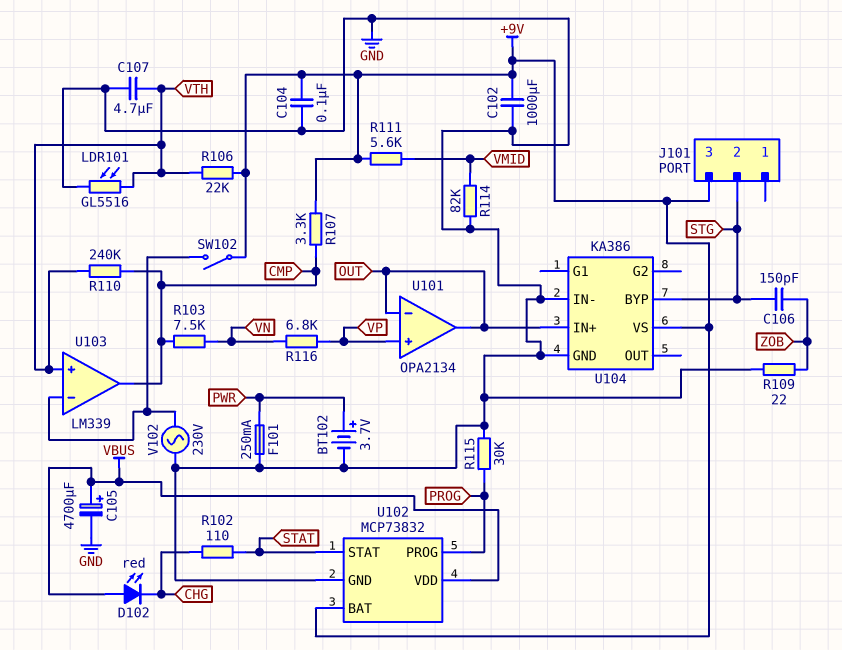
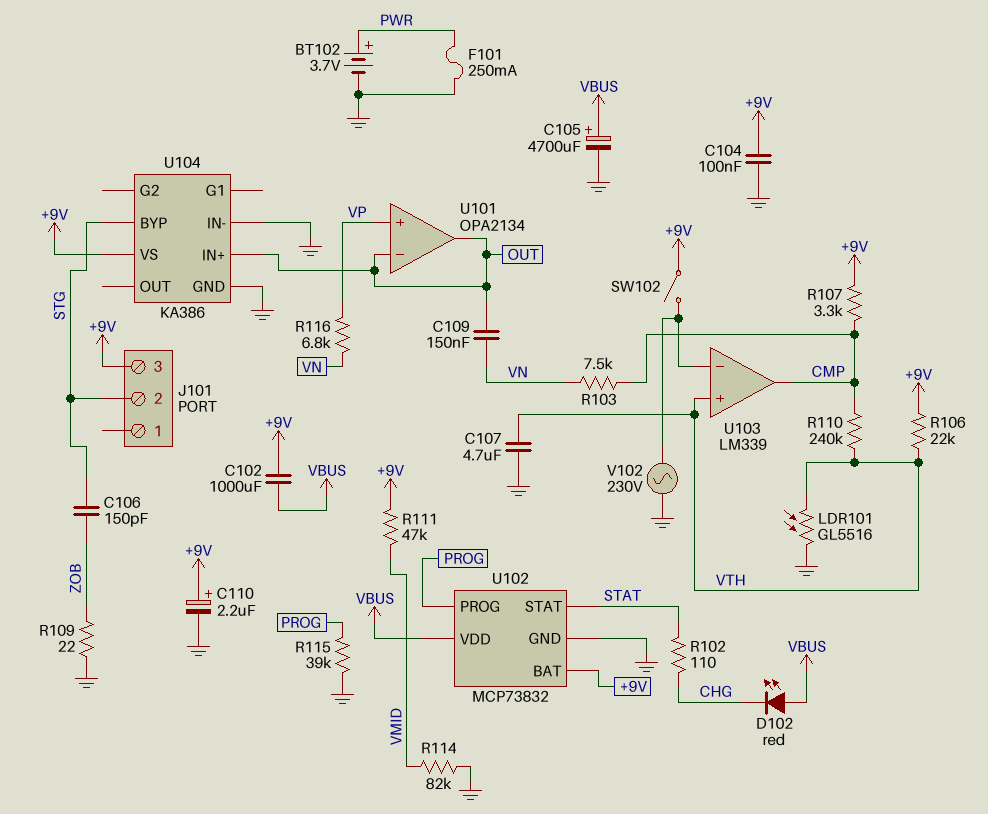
C102: 1000uF (+9V, GND) -> 1000uF (+9V, VBUS)
C109: none -> 150nF (OUT, VN)
C110: none -> 2.2uF (plus +9V, minus GND)
R111: 5.6k (+9V, VMID) -> 47k (+9V, VMID)
R115: 30k (GND, PROG) -> 39k (GND, PROG)

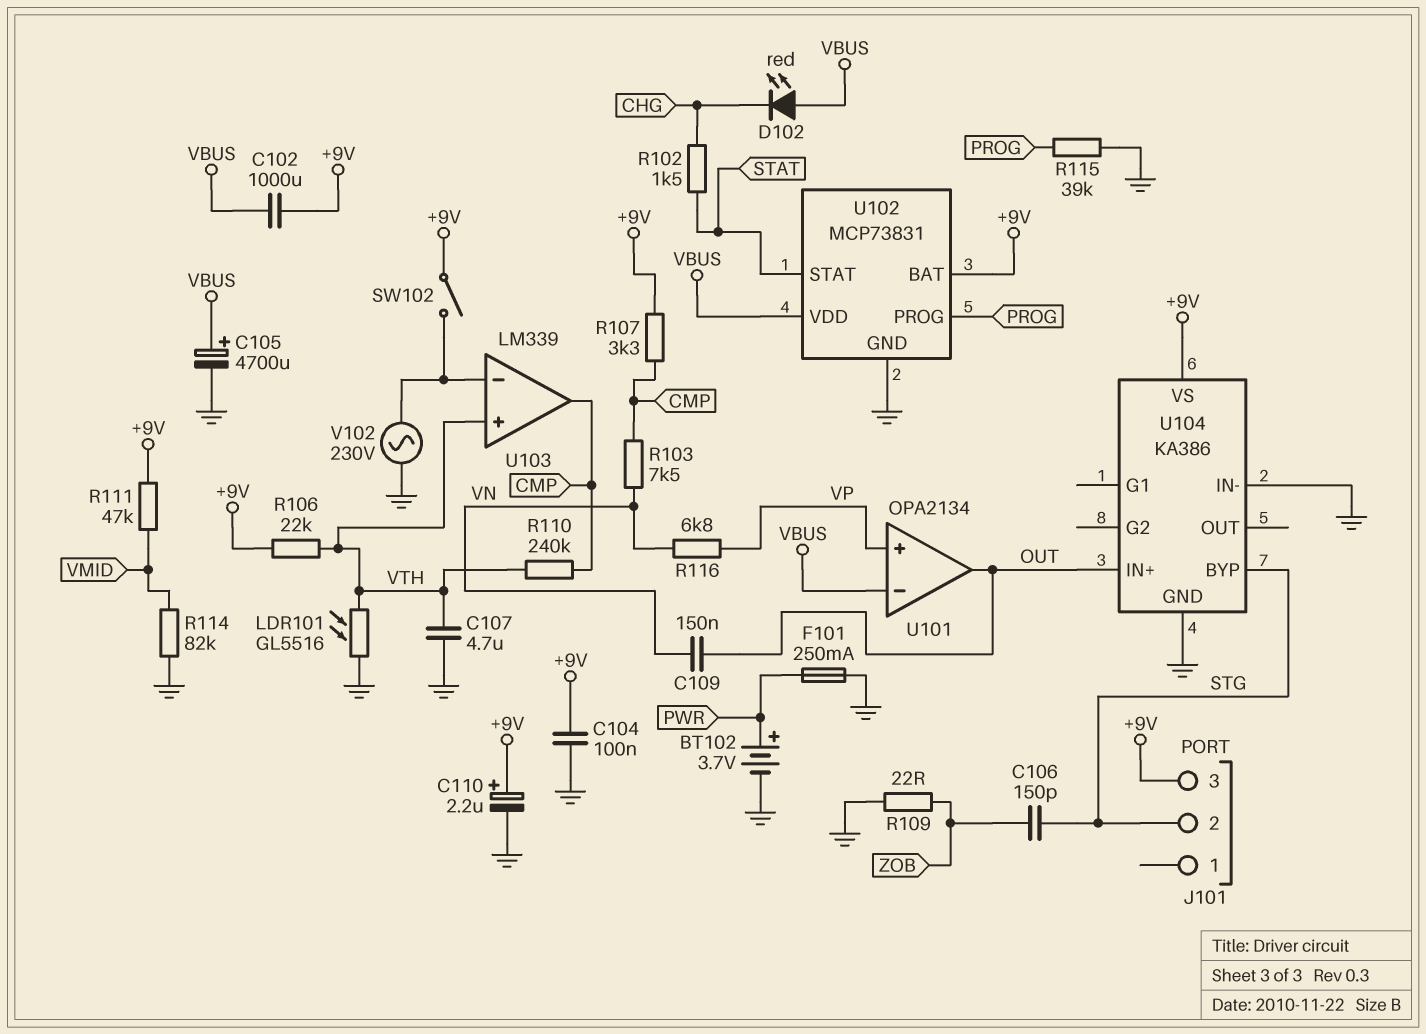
R102: 110 (CHG, STAT) -> 1.5k (CHG, STAT)
U101 pin in-: OUT -> VBUS
U102: MCP73832 -> MCP73831

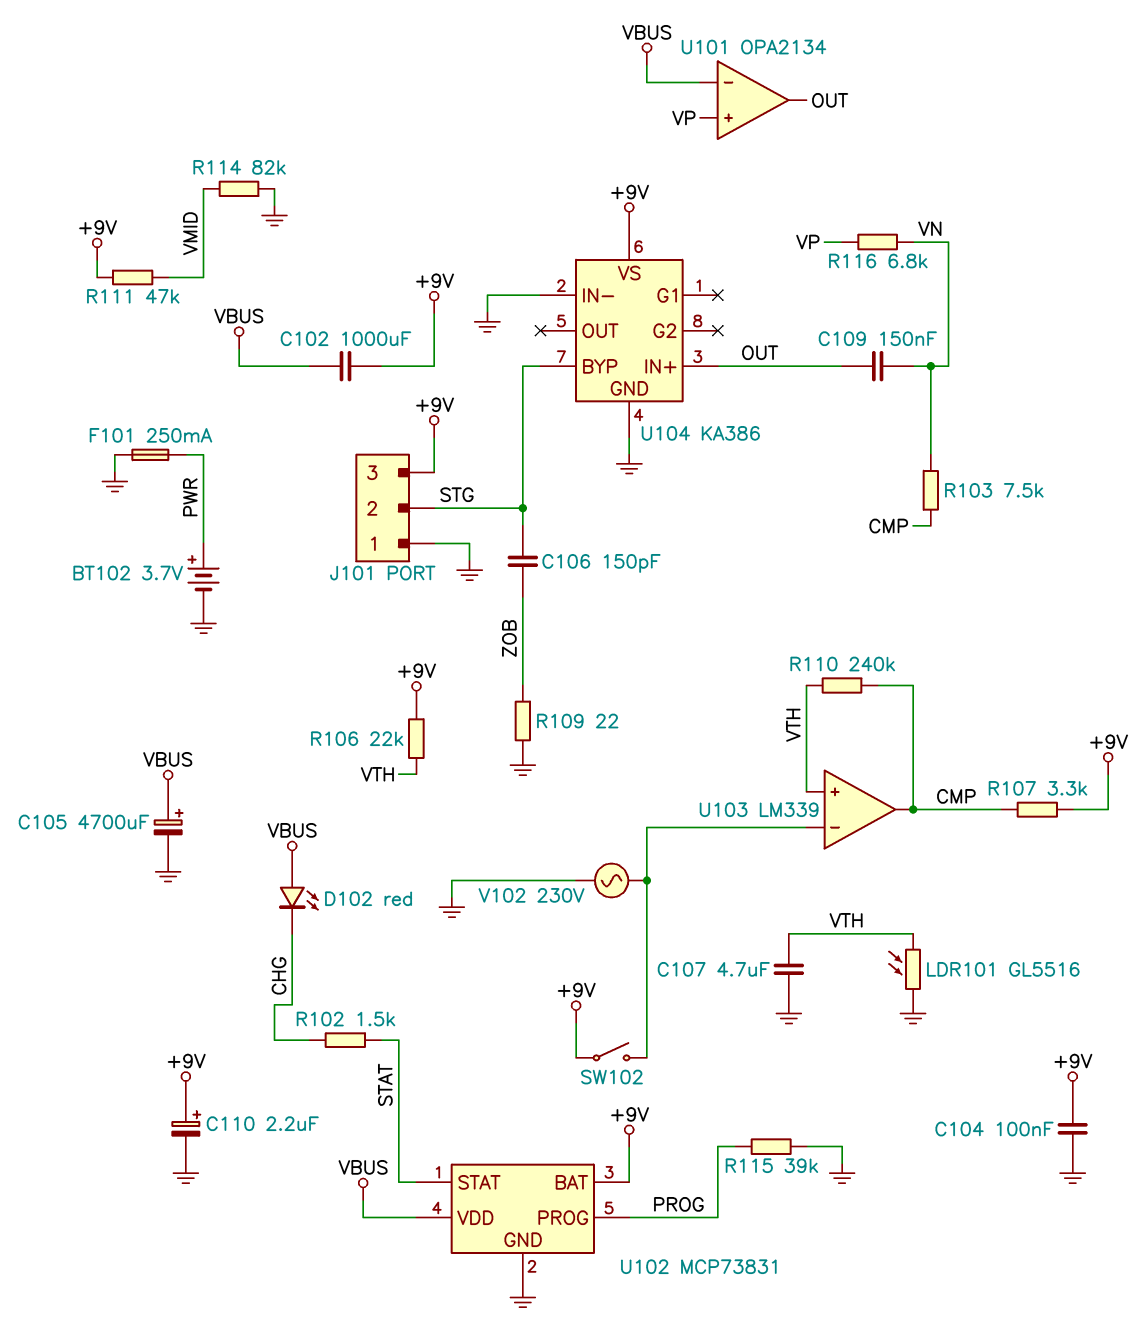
J101 pin 1: none -> GND

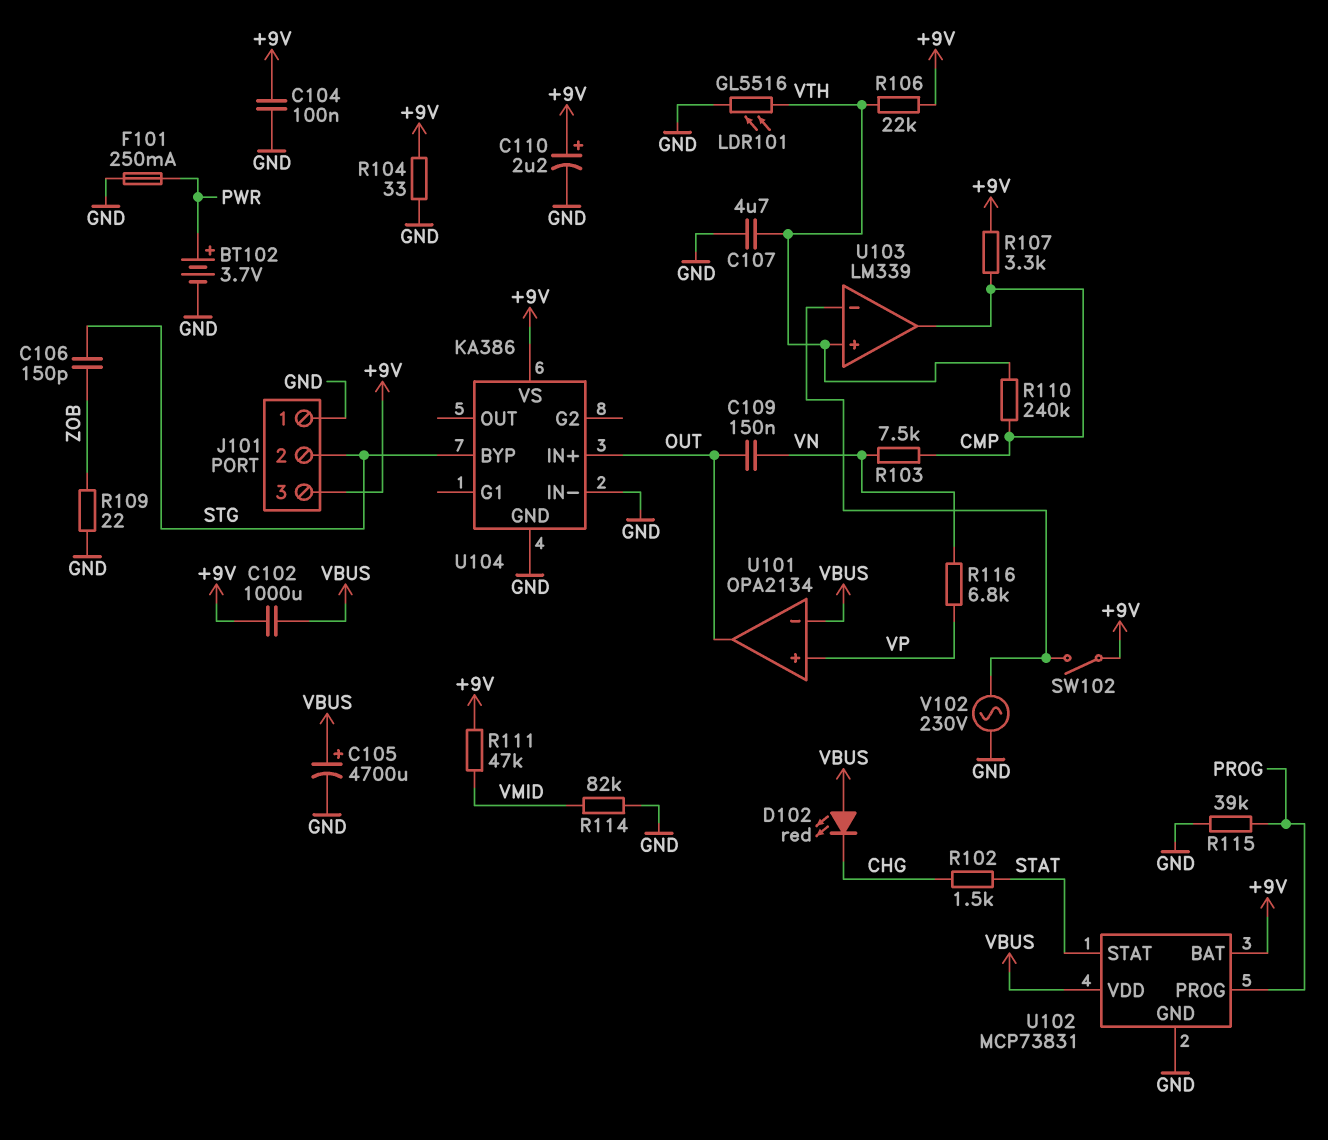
R104: none -> 33 (+9V, GND)

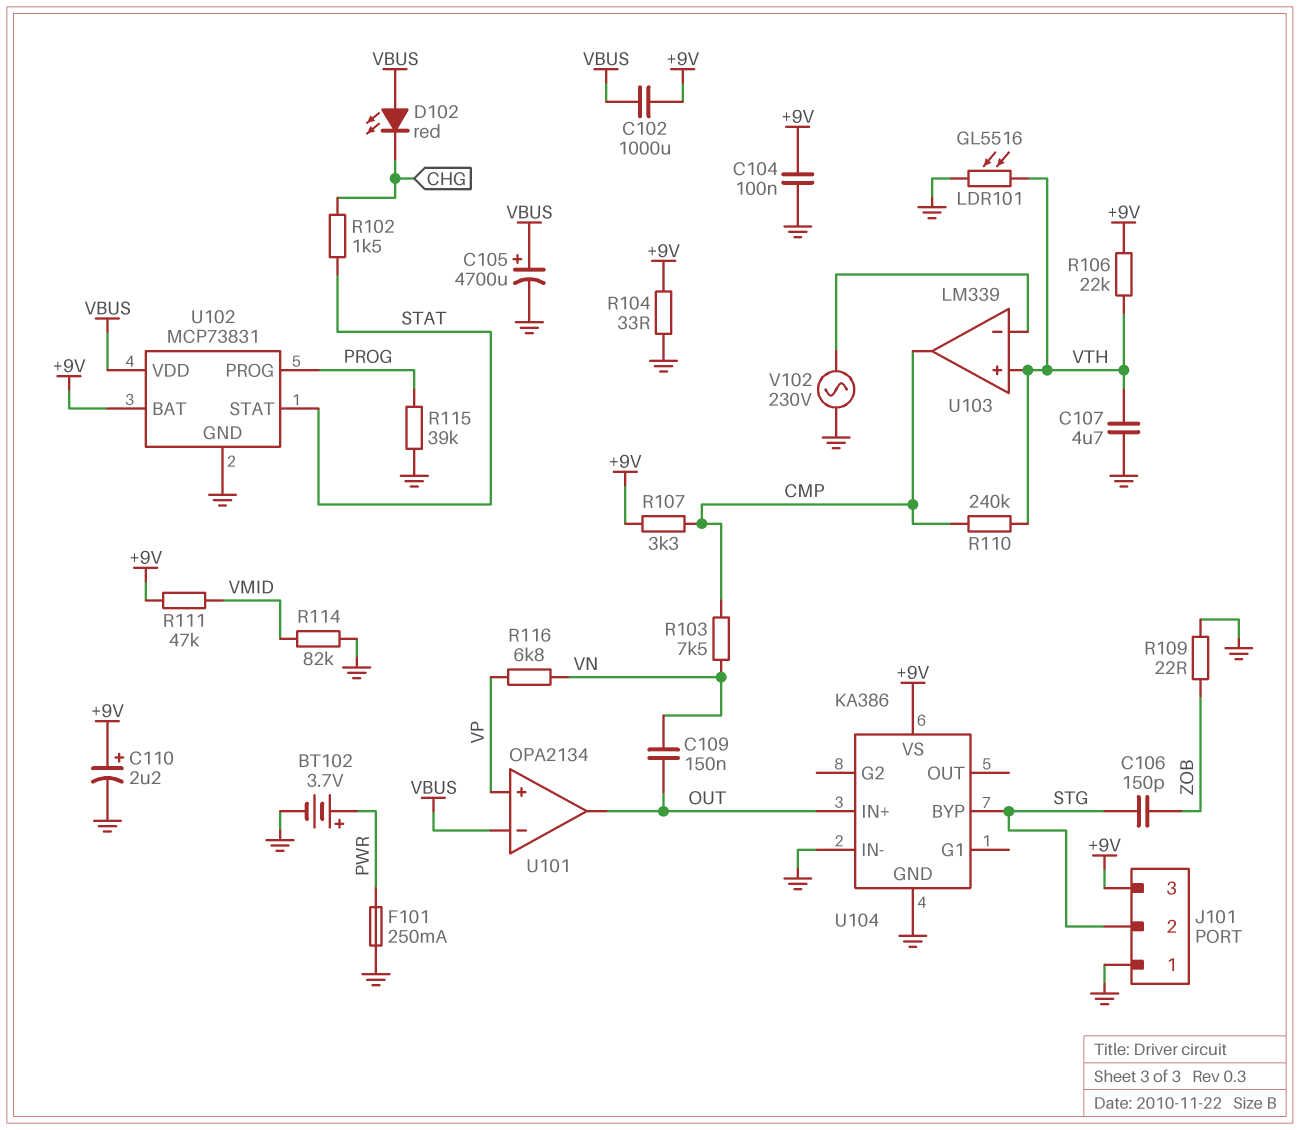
SW102: switch (+9V, U103/in-) -> none

